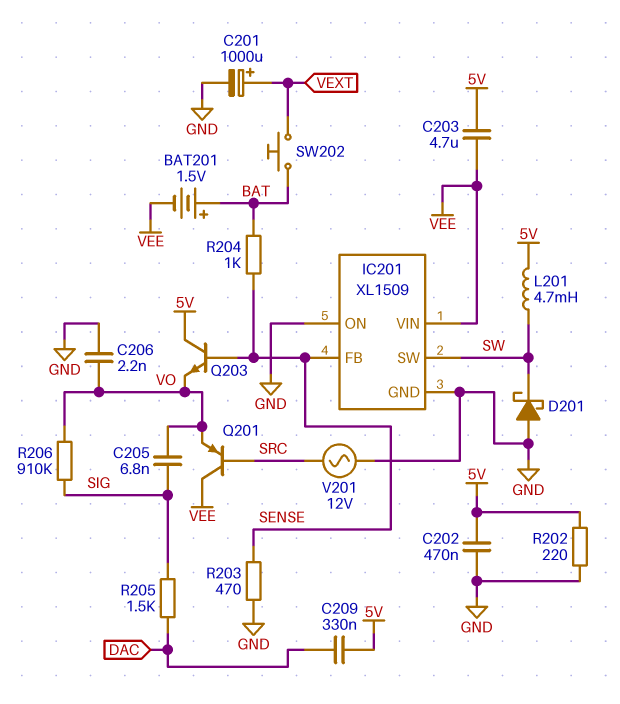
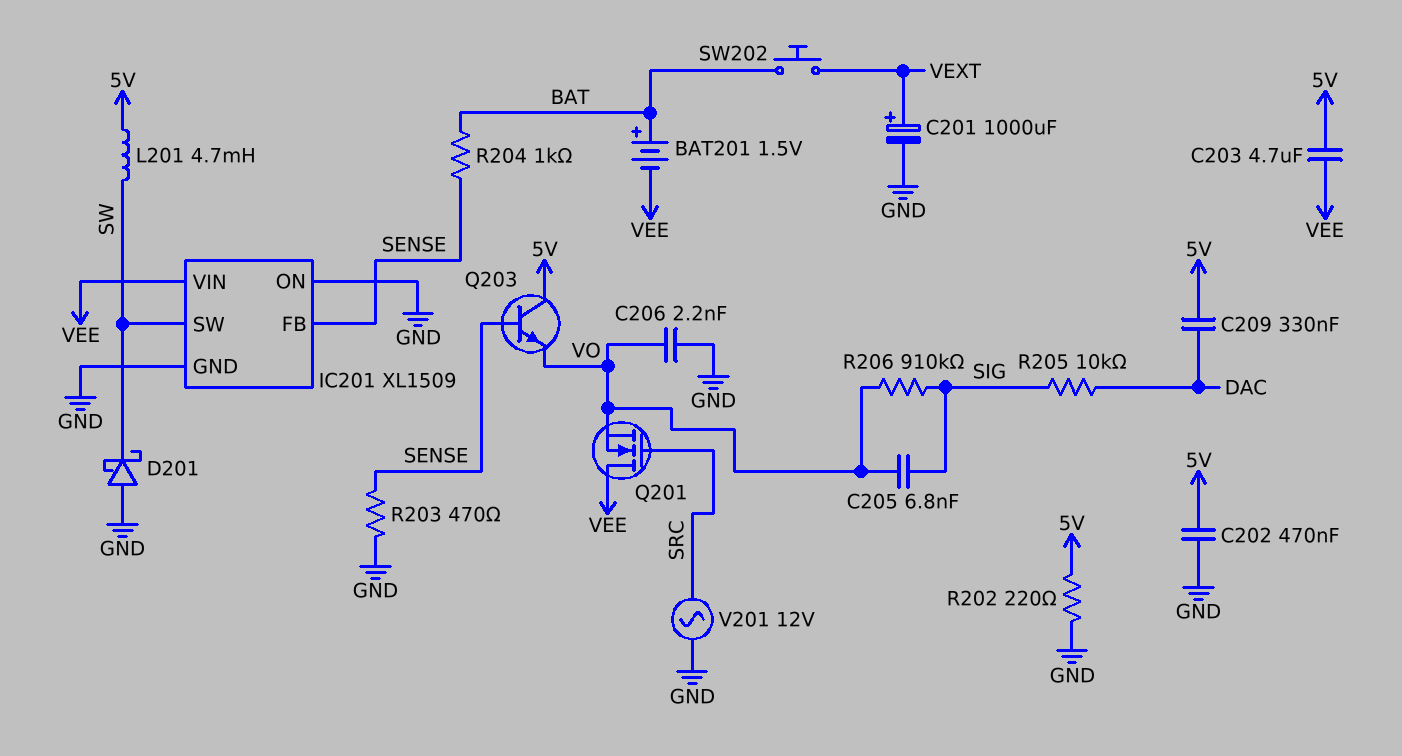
Q201: PNP (B SRC, C VEE, E VO) -> NMOS (G SRC, D VEE, S VO)
R205: 1.5k (DAC, SIG) -> 10k (DAC, SIG)

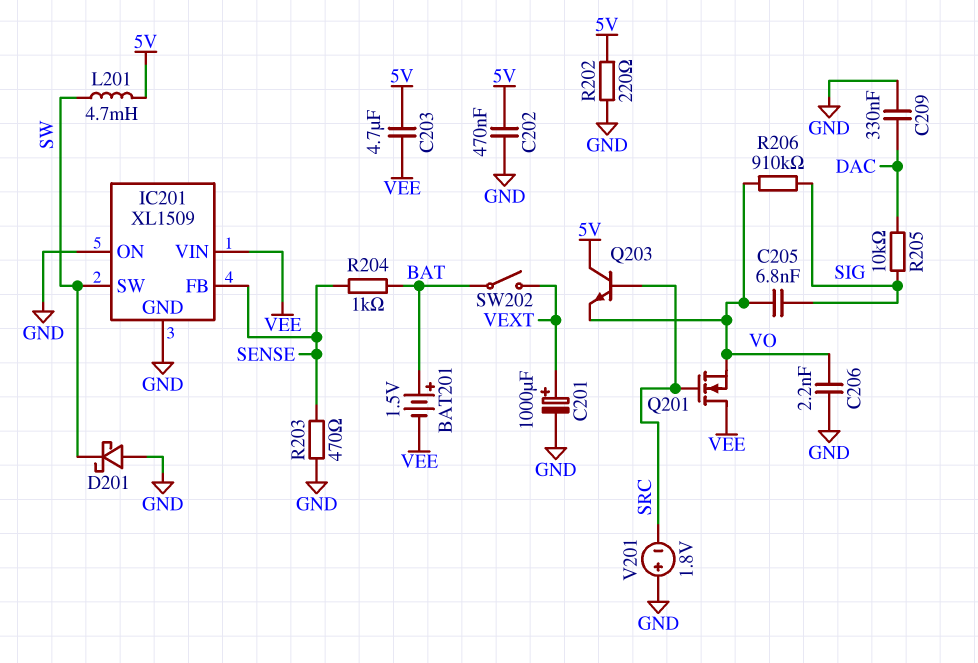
C209: 330nF (5V, DAC) -> 330nF (DAC, GND)
Q203: NPN (B SENSE, C 5V, E VO) -> NPN (B SRC, C 5V, E VO)
SW202: button (BAT, VEXT) -> switch (BAT, VEXT)
V201: AC 12V (GND, SRC) -> 1.8V (plus GND, minus SRC)

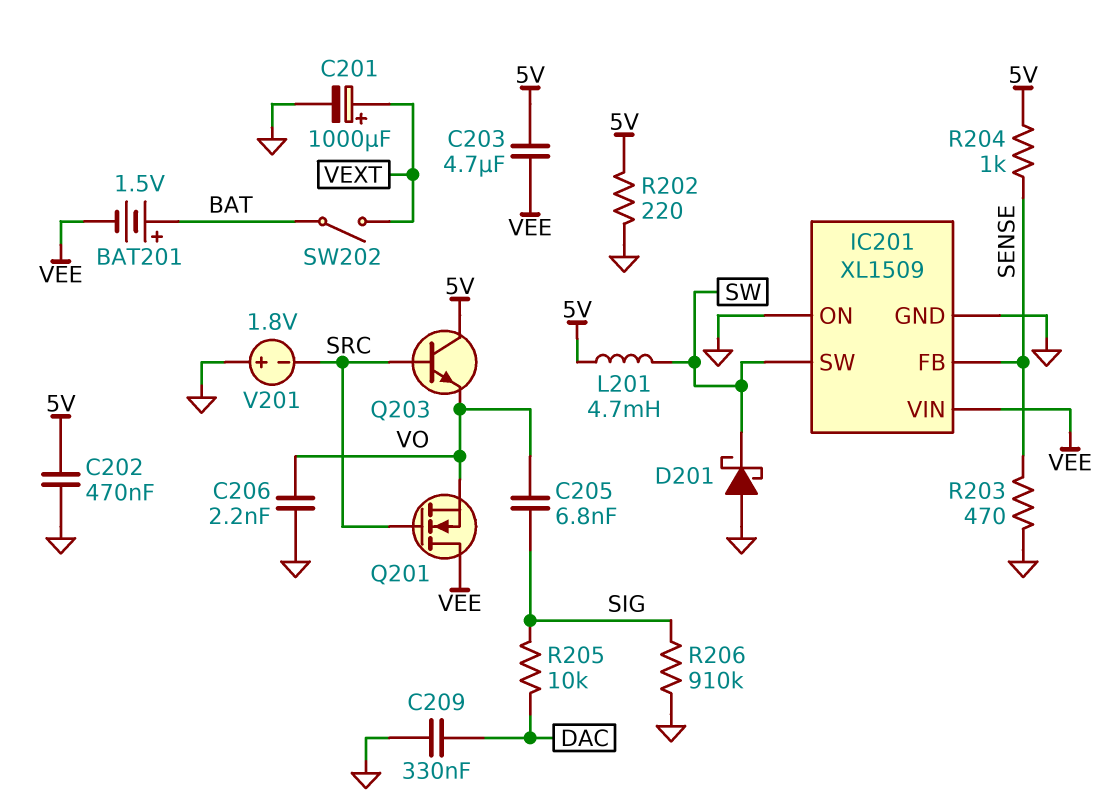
R204: 1k (BAT, SENSE) -> 1k (5V, SENSE)
R206: 910k (SIG, VO) -> 910k (GND, SIG)

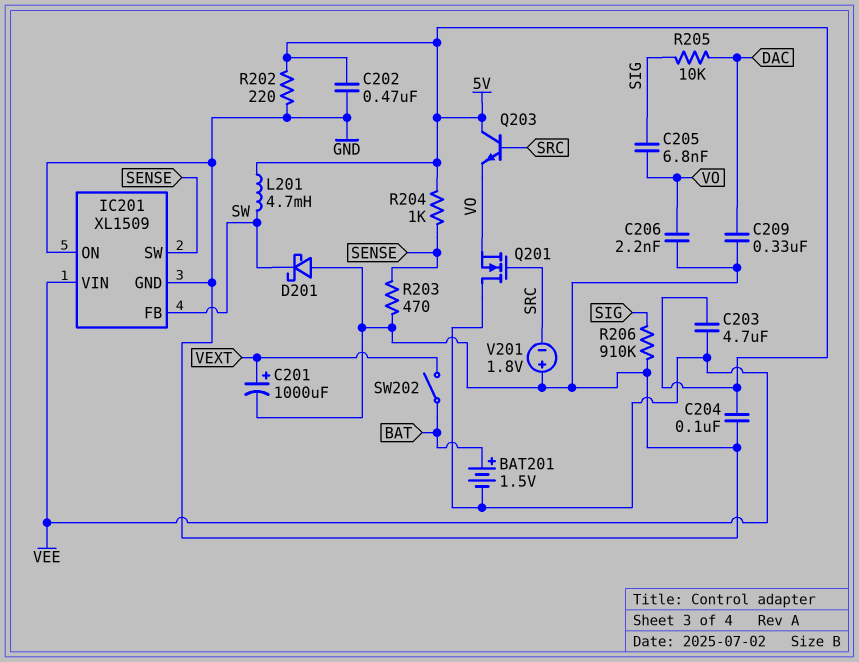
C204: none -> 100nF (5V, GND)
IC201 pin FB: SENSE -> SW
IC201 pin SW: SW -> SENSE

